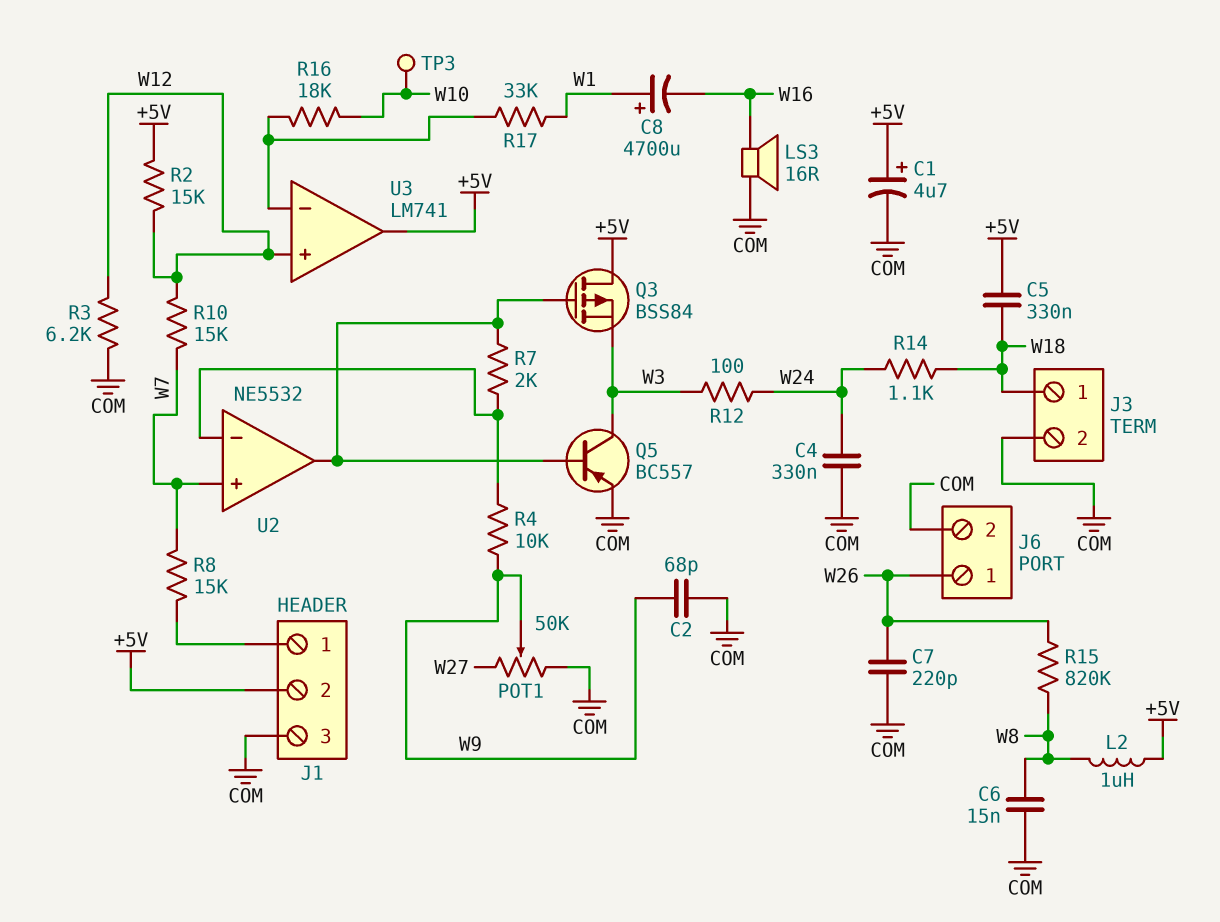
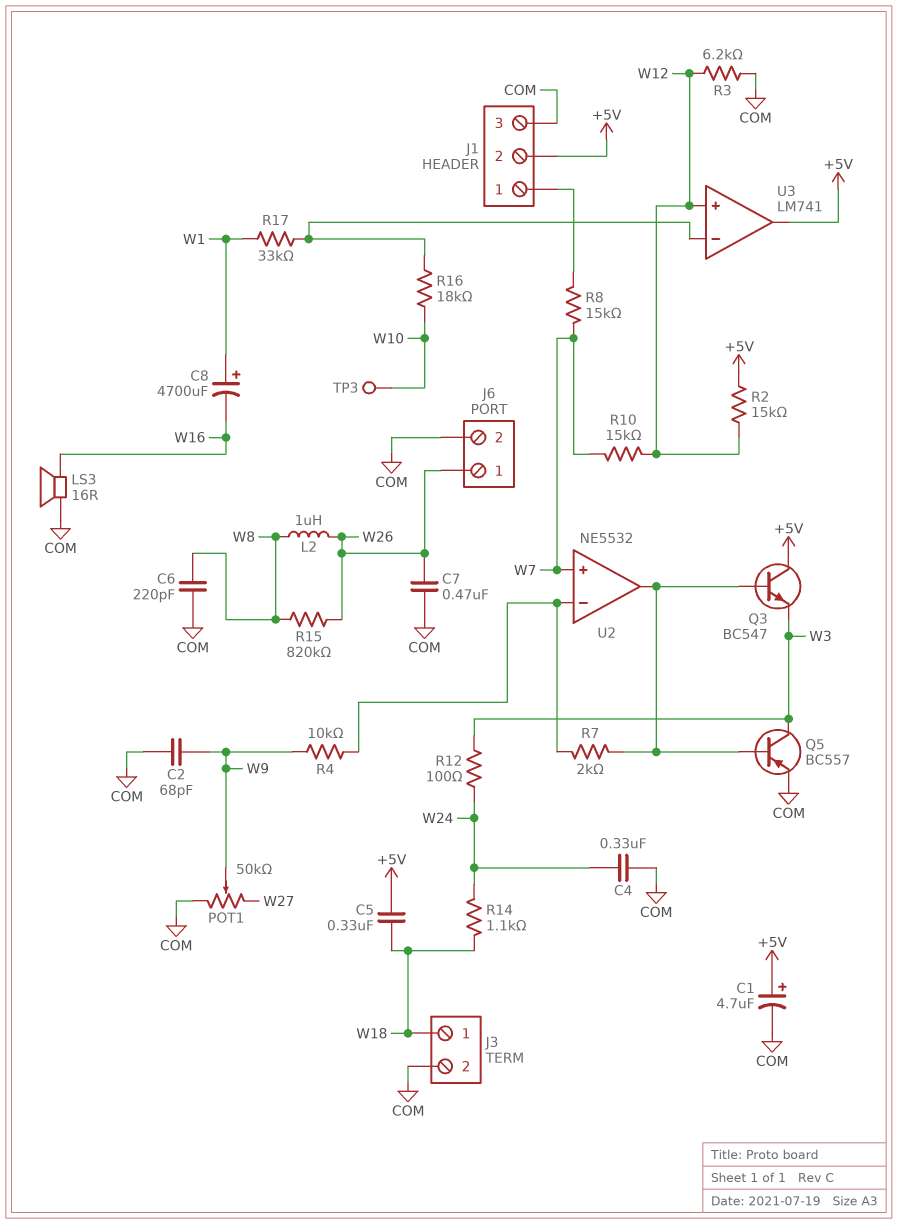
C6: 15nF (COM, W8) -> 220pF (COM, W8)
C7: 220pF (COM, W26) -> 470nF (COM, W26)
L2: 1uH (+5V, W8) -> 1uH (W8, W26)
Q3: PMOS BSS84 (G U2/out, D +5V, S W3) -> NPN BC547 (B U2/out, C +5V, E W3)

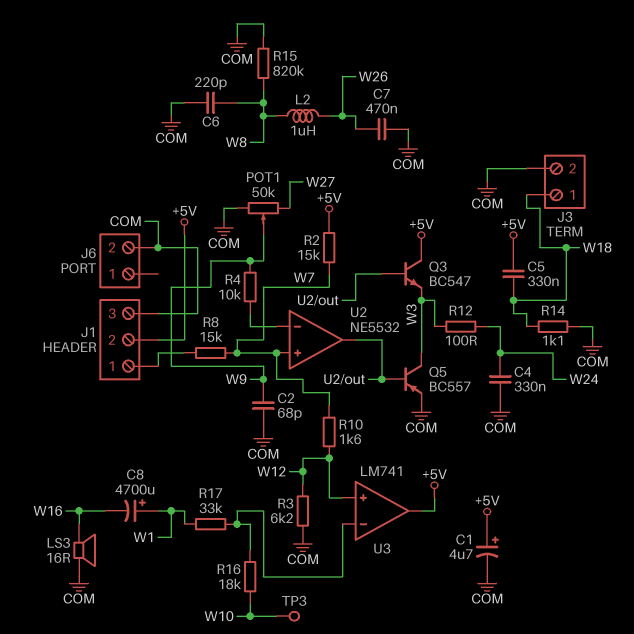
J6 pin 1: W26 -> none
R2: 15k (+5V, W12) -> 15k (+5V, W7)
R7: 2k (U2/in-, U2/out) -> none
R10: 15k (W7, W12) -> 1.6k (W7, W12)
R14: 1.1k (W18, W24) -> 1.1k (COM, W18)
R15: 820k (W8, W26) -> 820k (COM, W8)

